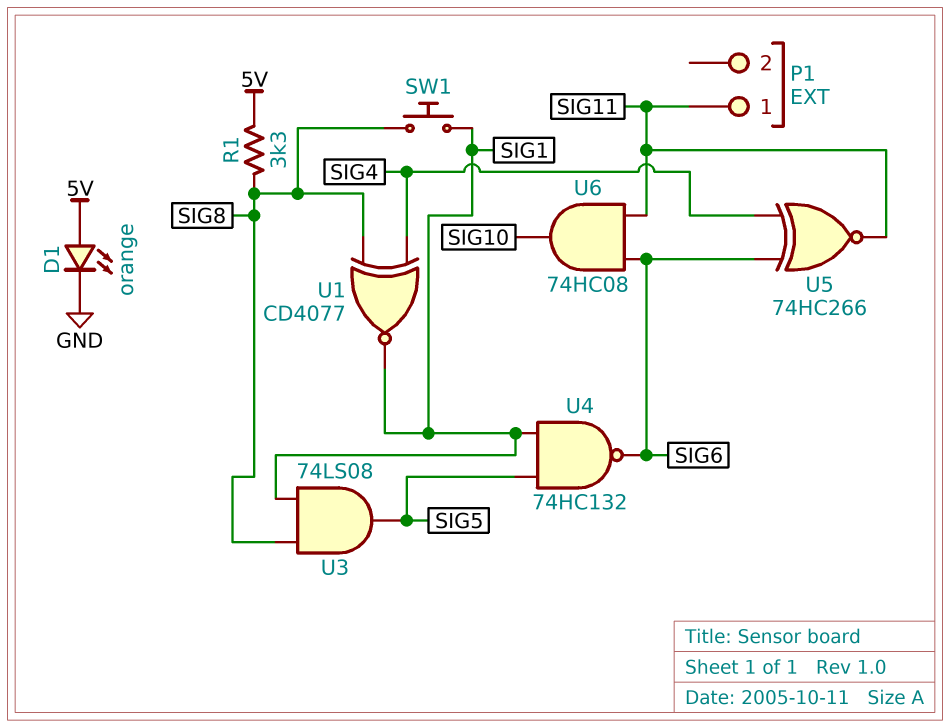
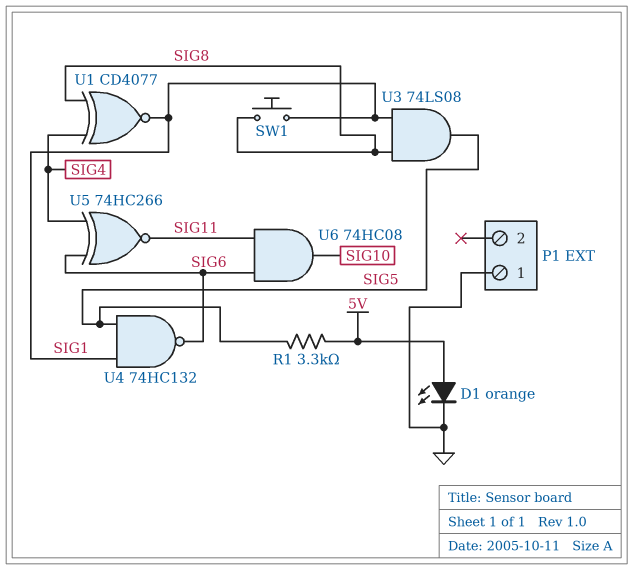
P1 pin 1: SIG11 -> GND
R1: 3.3k (5V, SIG8) -> 3.3k (5V, SIG5)

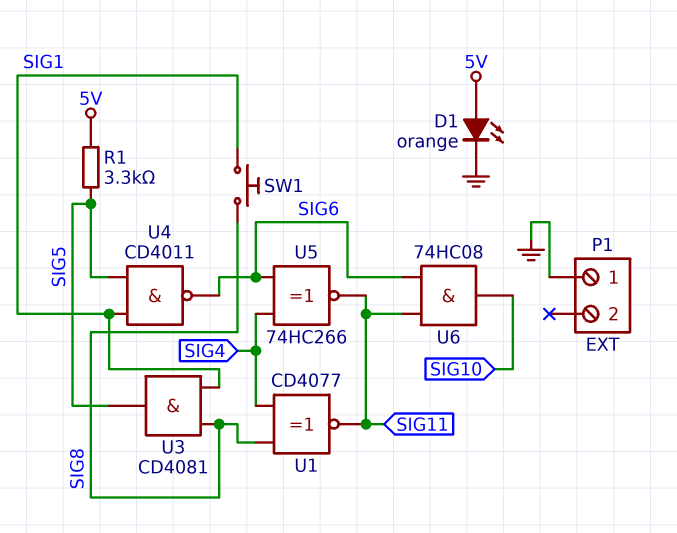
U1: XNOR CD4077 (in SIG4, in SIG8, out SIG1) -> XNOR CD4077 (in SIG4, in SIG8, out SIG11)
U3: AND 74LS08 (in SIG1, in SIG8, out SIG5) -> AND CD4081 (in SIG1, in SIG8, out SIG5)
U4: NAND 74HC132 (in SIG1, in SIG5, out SIG6) -> NAND CD4011 (in SIG1, in SIG5, out SIG6)

